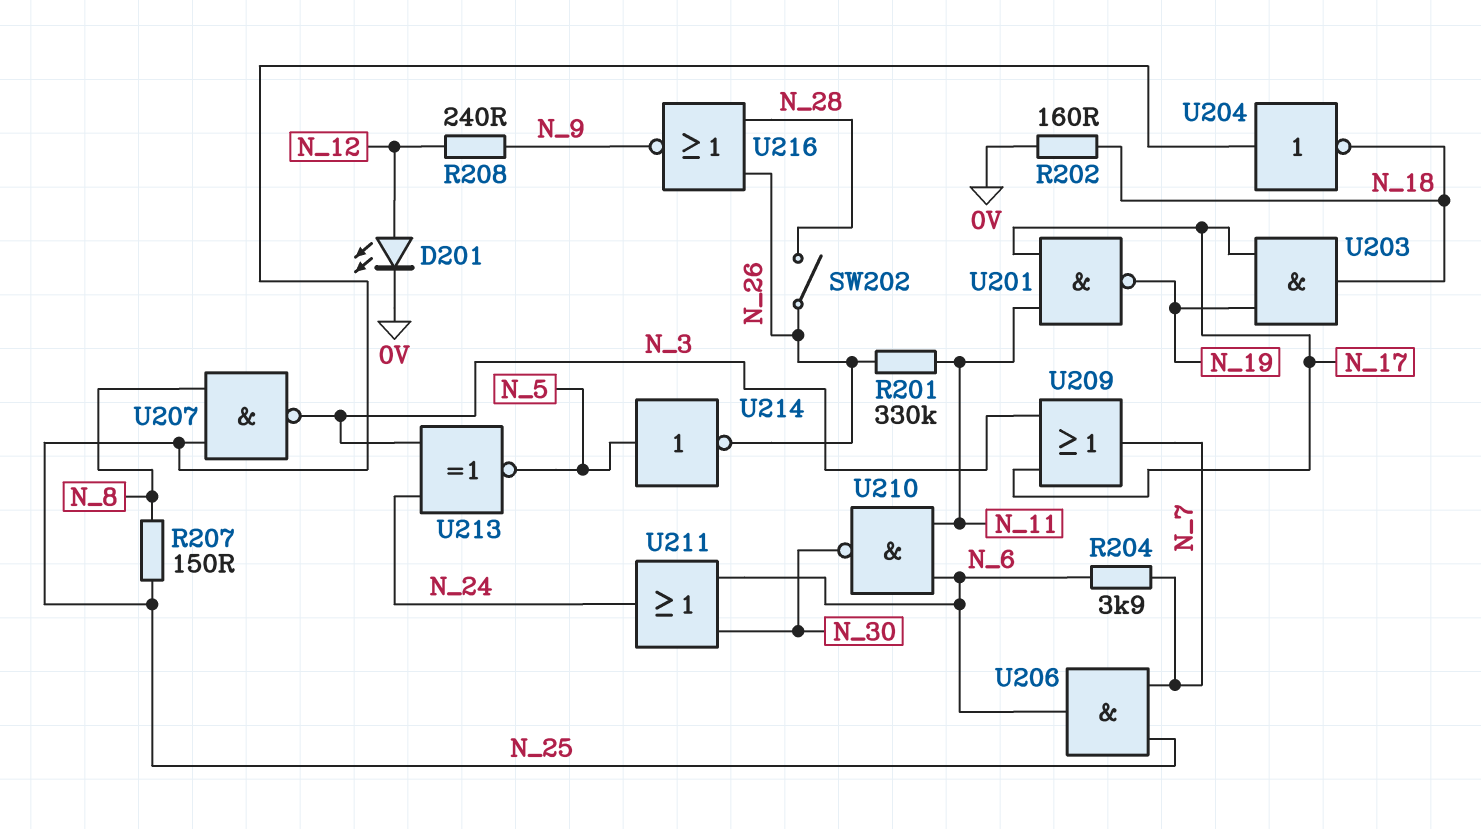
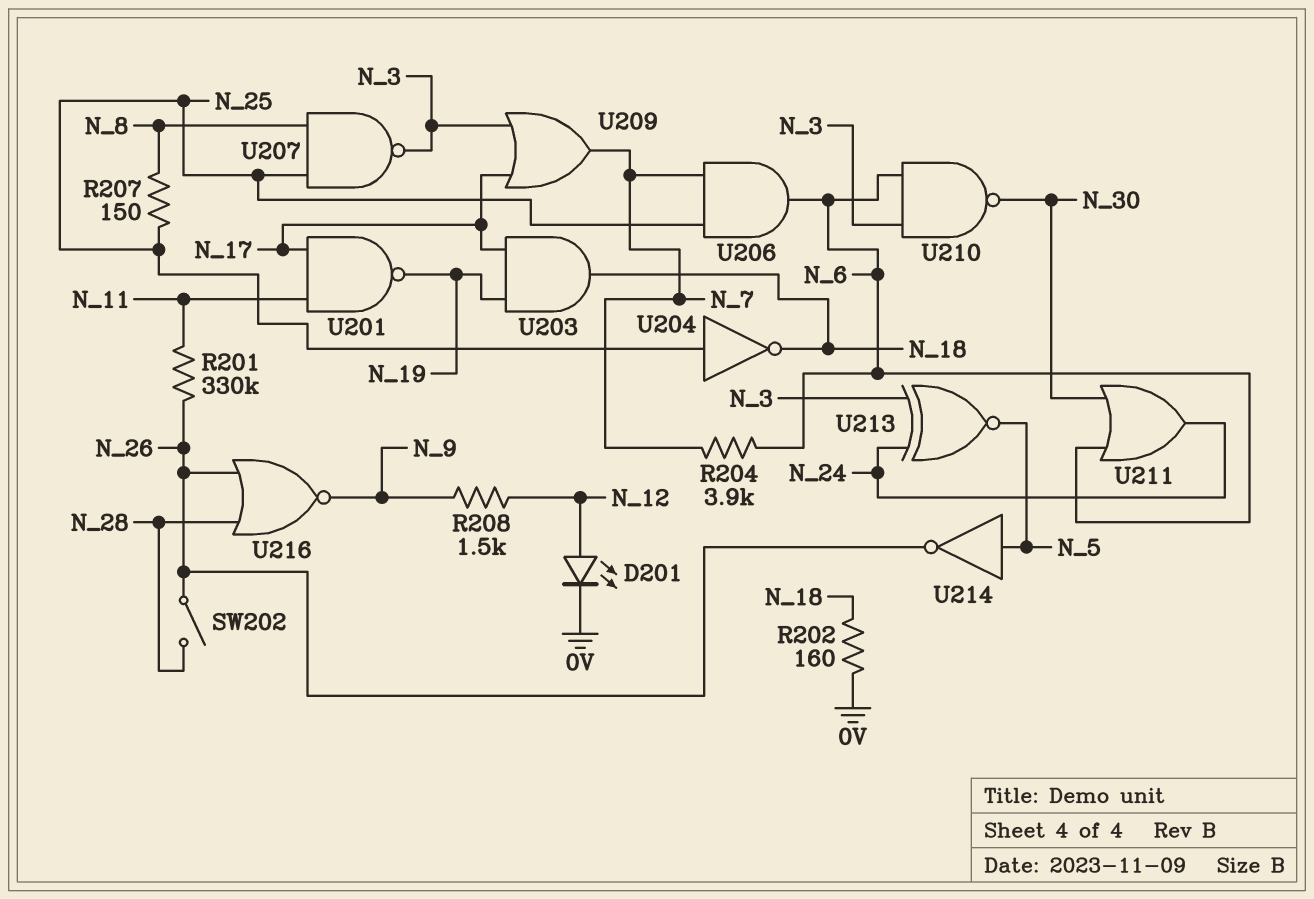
R208: 240 (N_9, N_12) -> 1.5k (N_9, N_12)
U210: NAND (in N_6, in N_11, out N_30) -> NAND (in N_3, in N_6, out N_30)

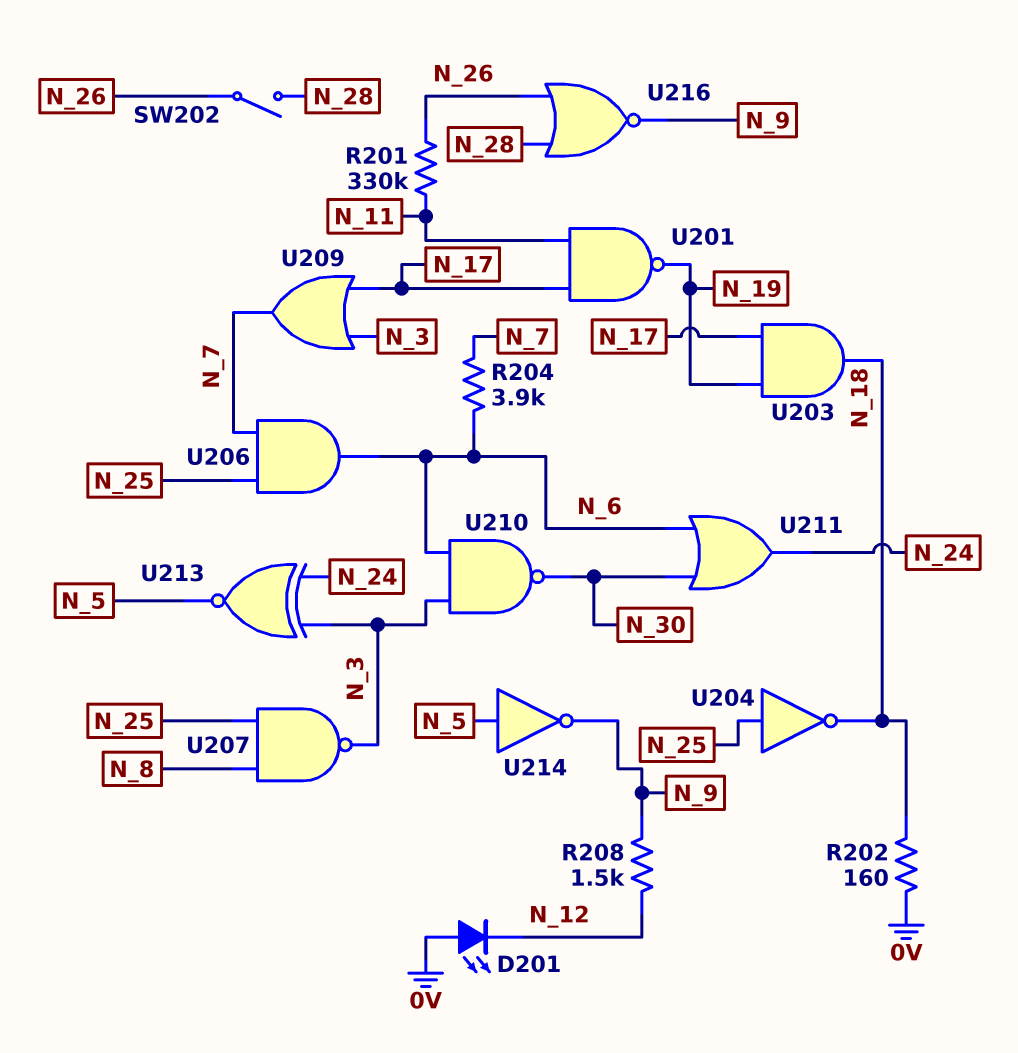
D201: LED (A N_12, K 0V) -> LED (A 0V, K N_12)
R207: 150 (N_8, N_25) -> none
U214: NOT (in N_5, out N_26) -> NOT (in N_5, out N_9)

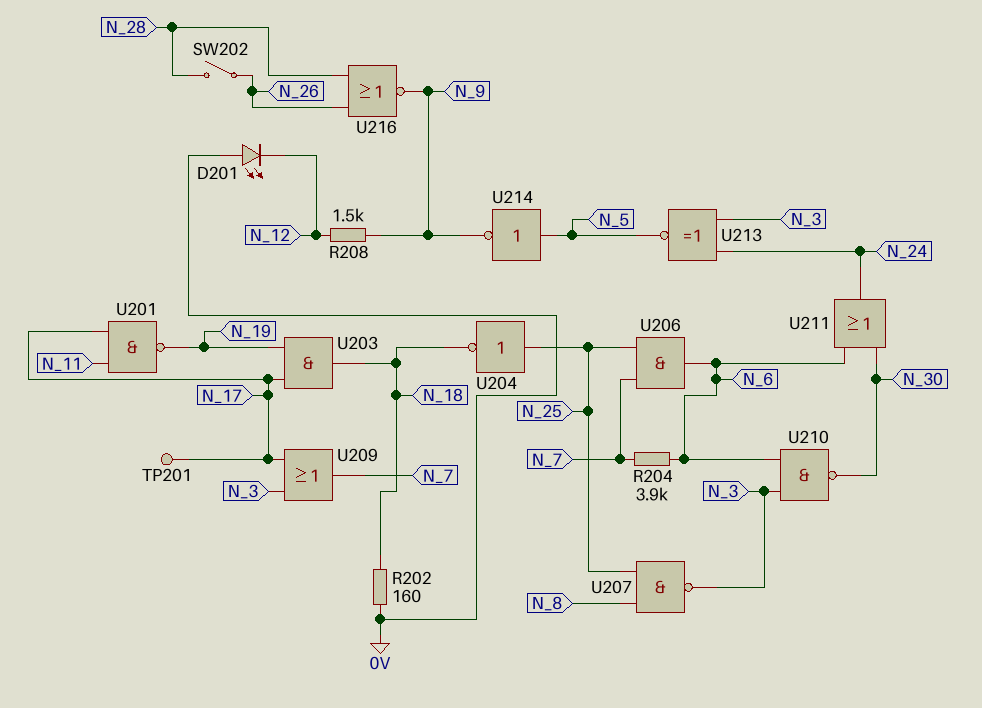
R201: 330k (N_11, N_26) -> none
TP201: none -> test point (N_17)

